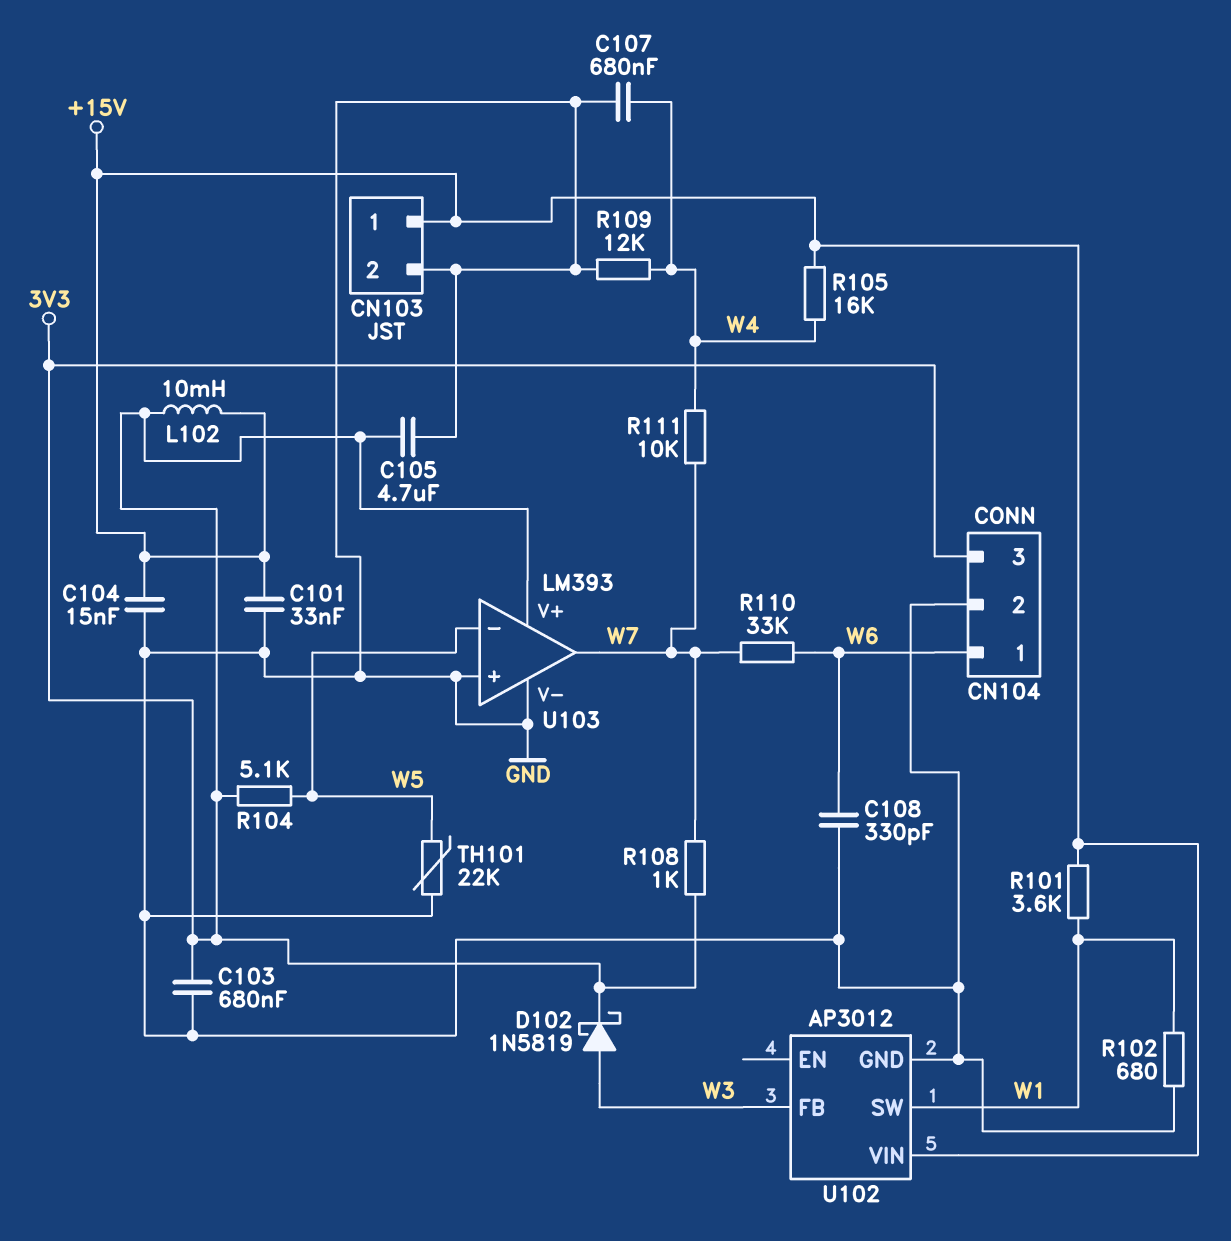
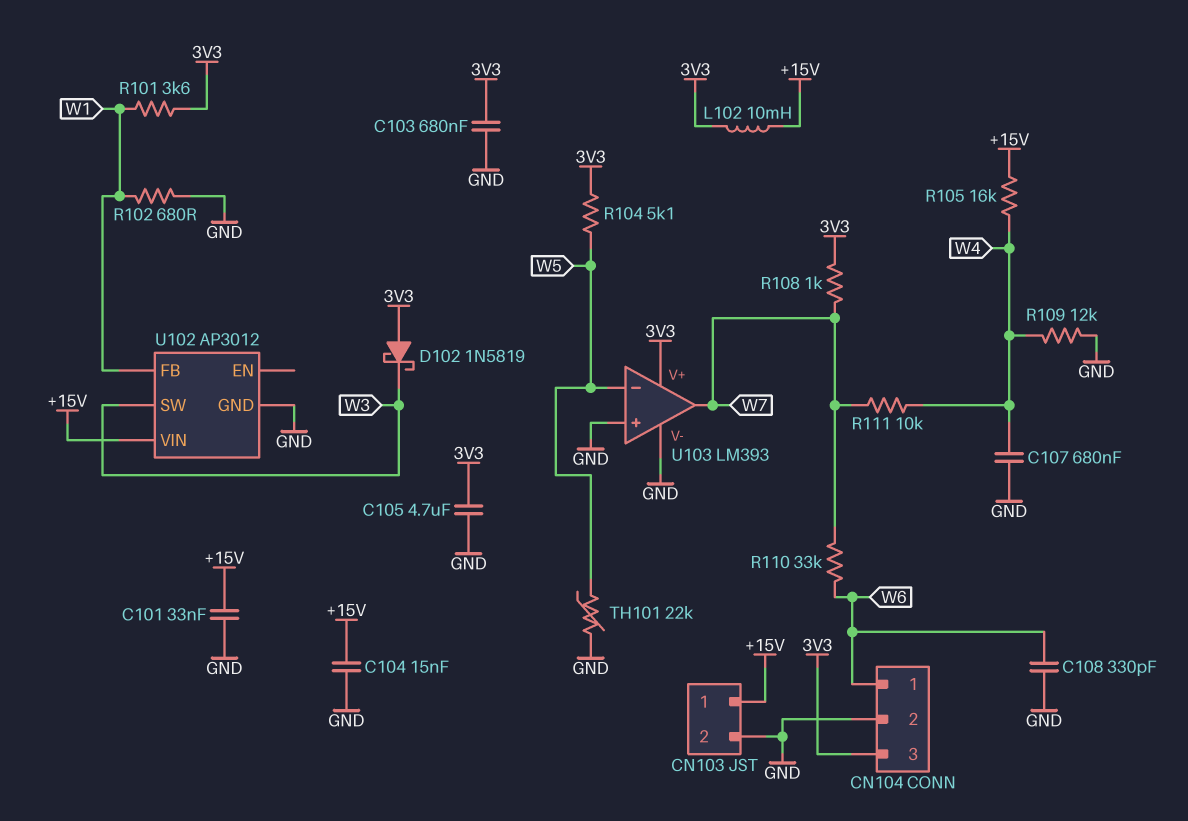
D102: schottky 1N5819 (A W3, K 3V3) -> schottky 1N5819 (A 3V3, K W3)
R101: 3.6k (+15V, W1) -> 3.6k (3V3, W1)
U102 pin FB: W3 -> W1
U102 pin SW: W1 -> W3

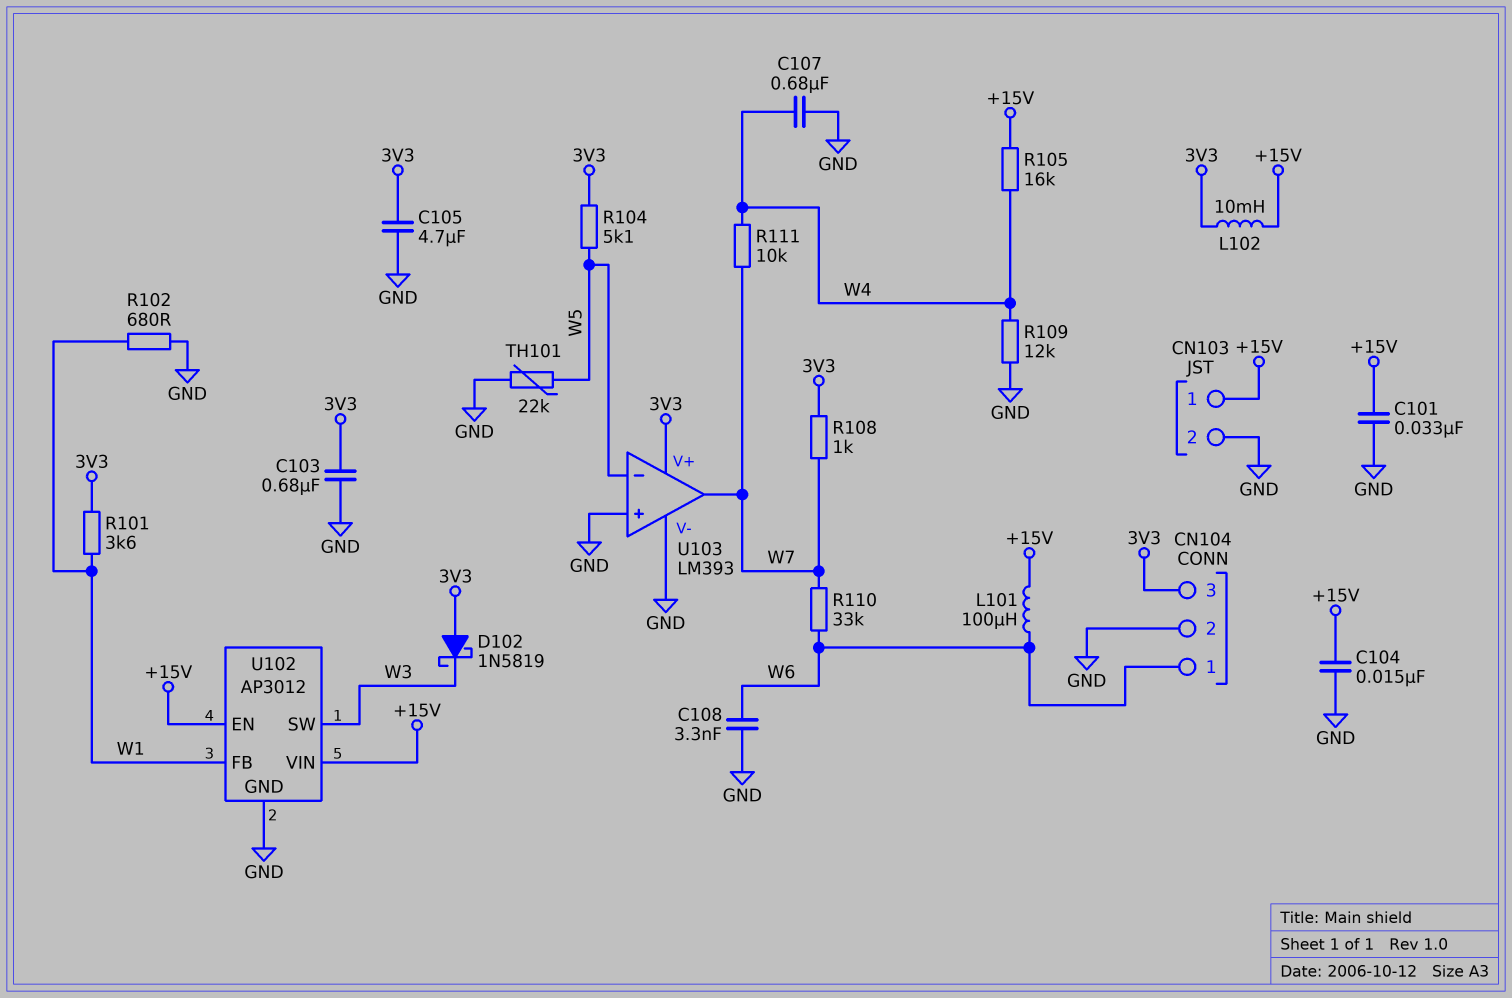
C108: 330pF (GND, W6) -> 3.3nF (GND, W6)
L101: none -> 100uH (+15V, W6)
U102 pin EN: none -> +15V

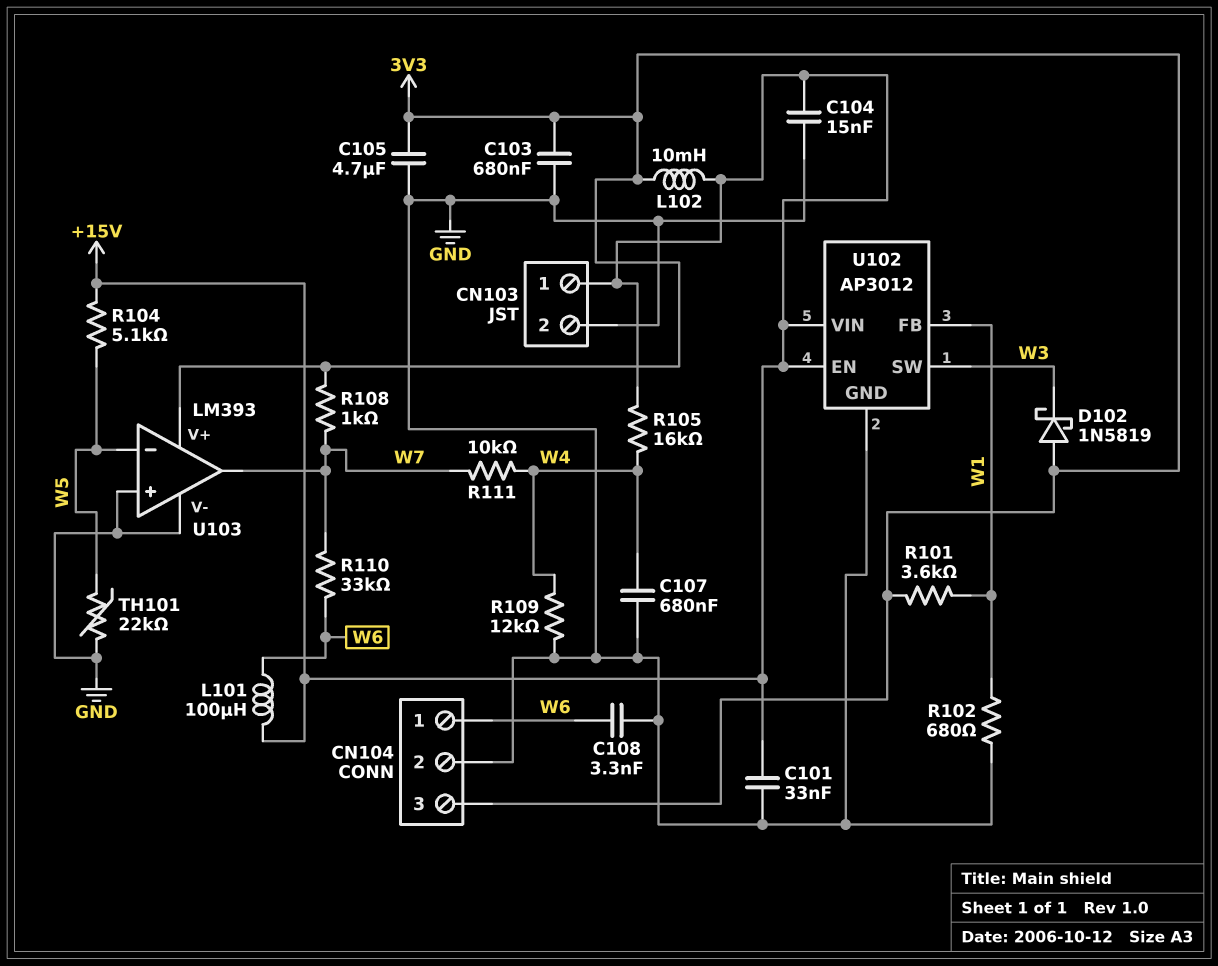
R104: 5.1k (3V3, W5) -> 5.1k (+15V, W5)

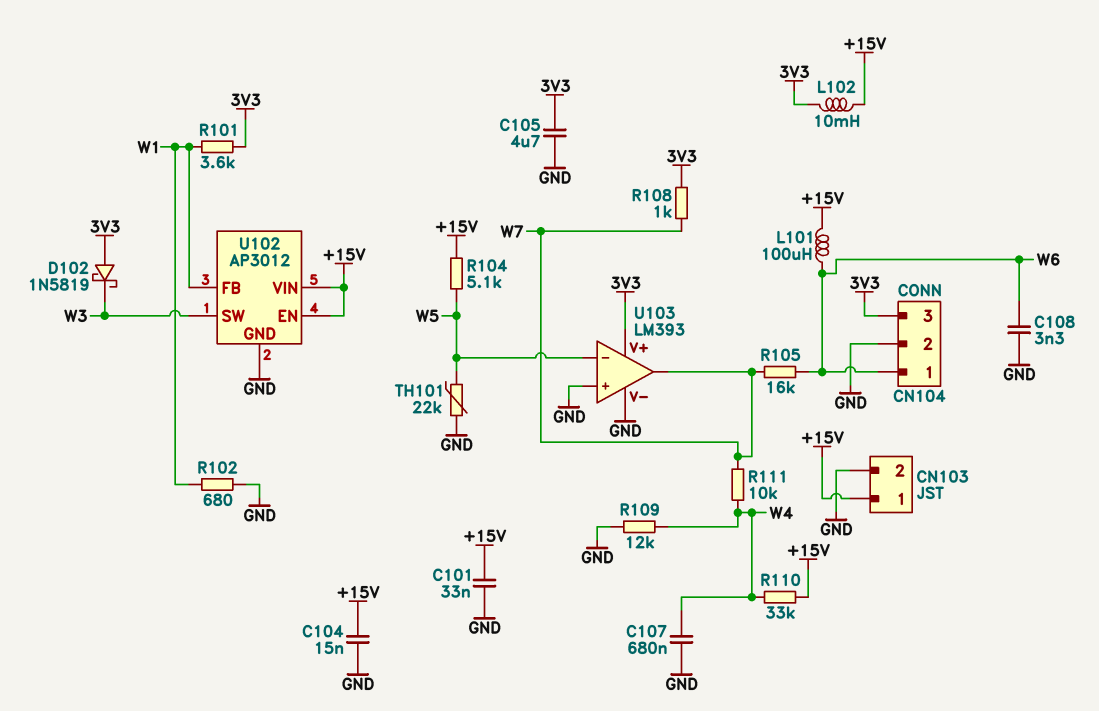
C103: 680nF (3V3, GND) -> none
R105: 16k (+15V, W4) -> 16k (W6, W7)
R110: 33k (W6, W7) -> 33k (+15V, W4)

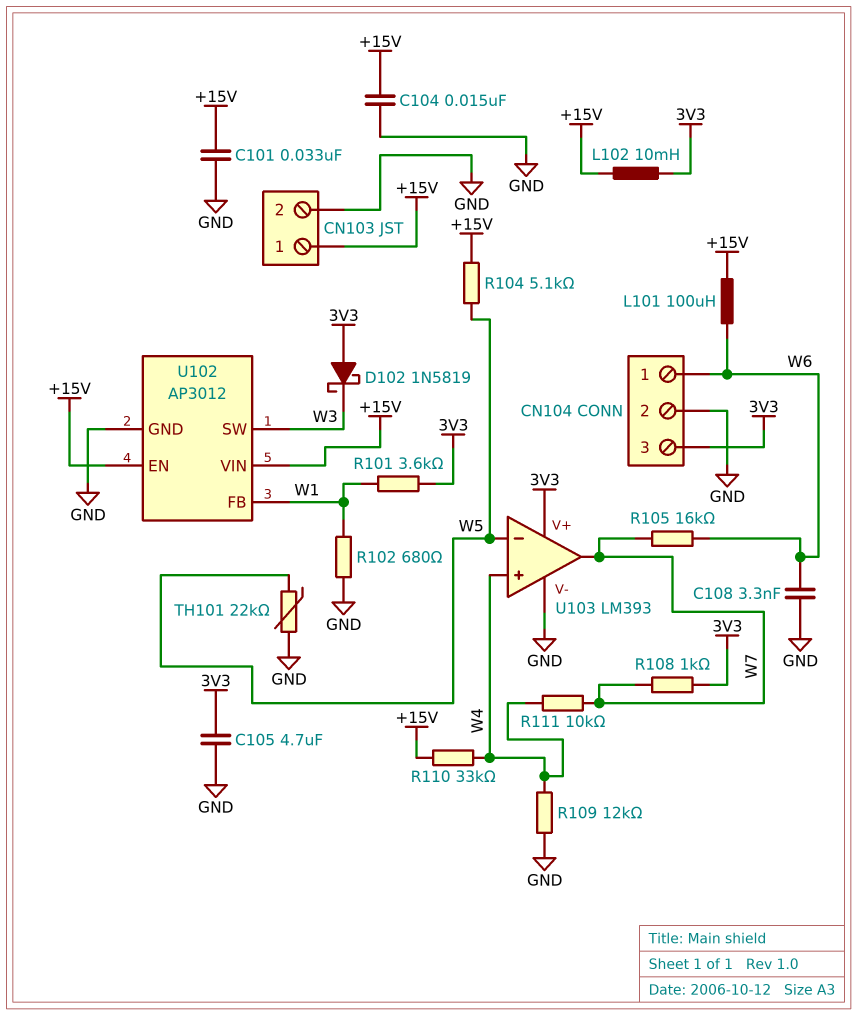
C107: 680nF (GND, W4) -> none
U103 pin in+: GND -> W4

